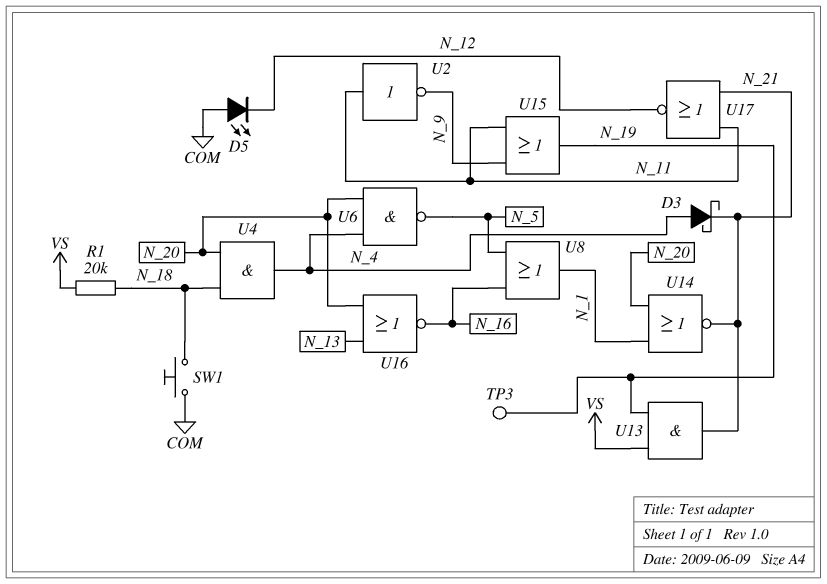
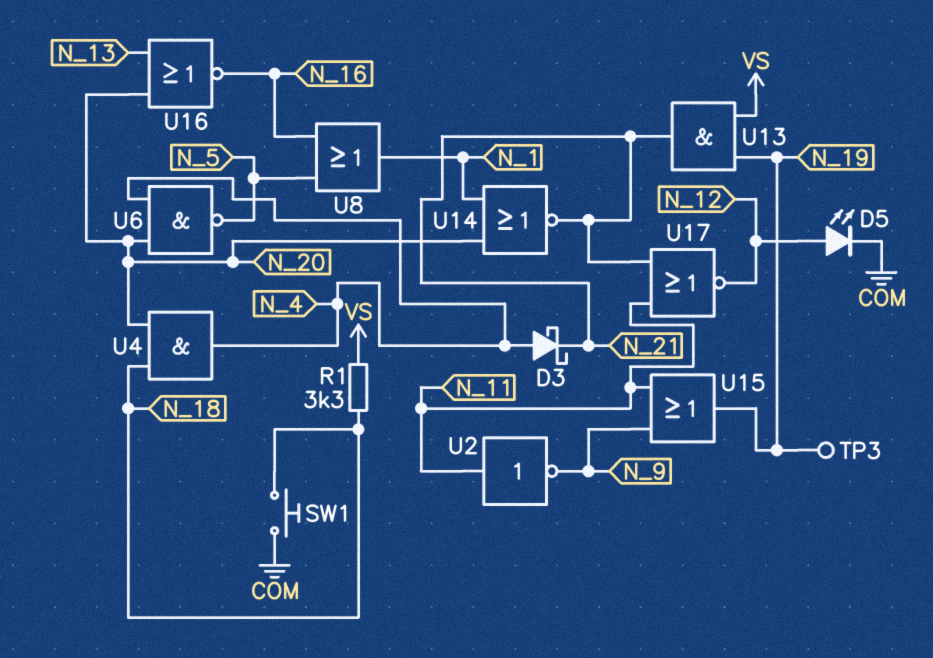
D5: LED (A COM, K N_12) -> LED (A N_12, K COM)
R1: 20k (N_18, VS) -> 3.3k (N_18, VS)

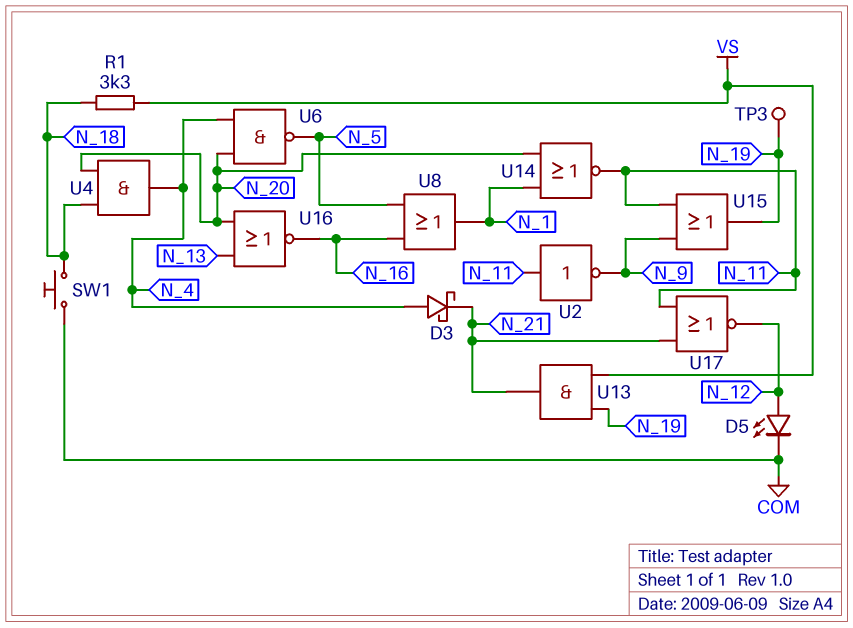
U14: NOR (in N_1, in N_20, out N_21) -> NOR (in N_1, in N_20, out N_11)

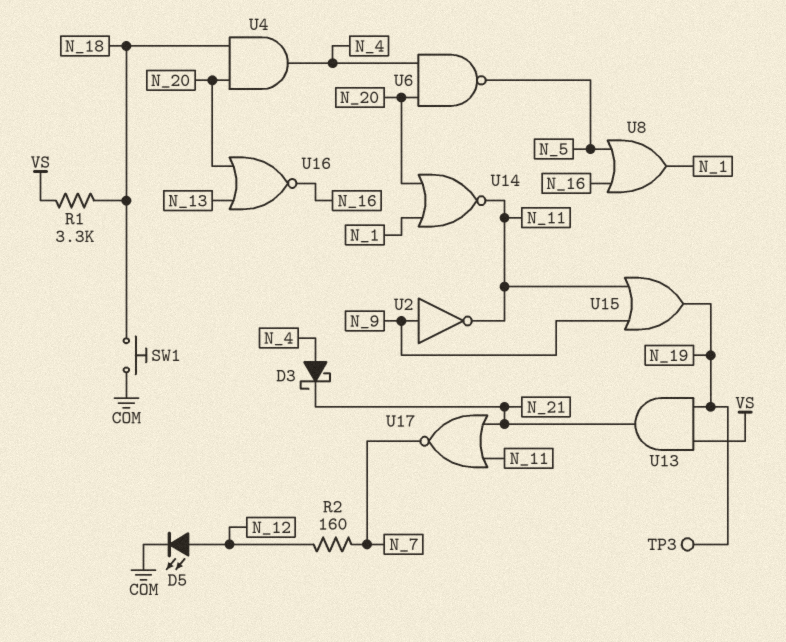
R2: none -> 160 (N_7, N_12)
U2: NOT (in N_11, out N_9) -> NOT (in N_9, out N_11)
U17: NOR (in N_11, in N_21, out N_12) -> NOR (in N_11, in N_21, out N_7)

